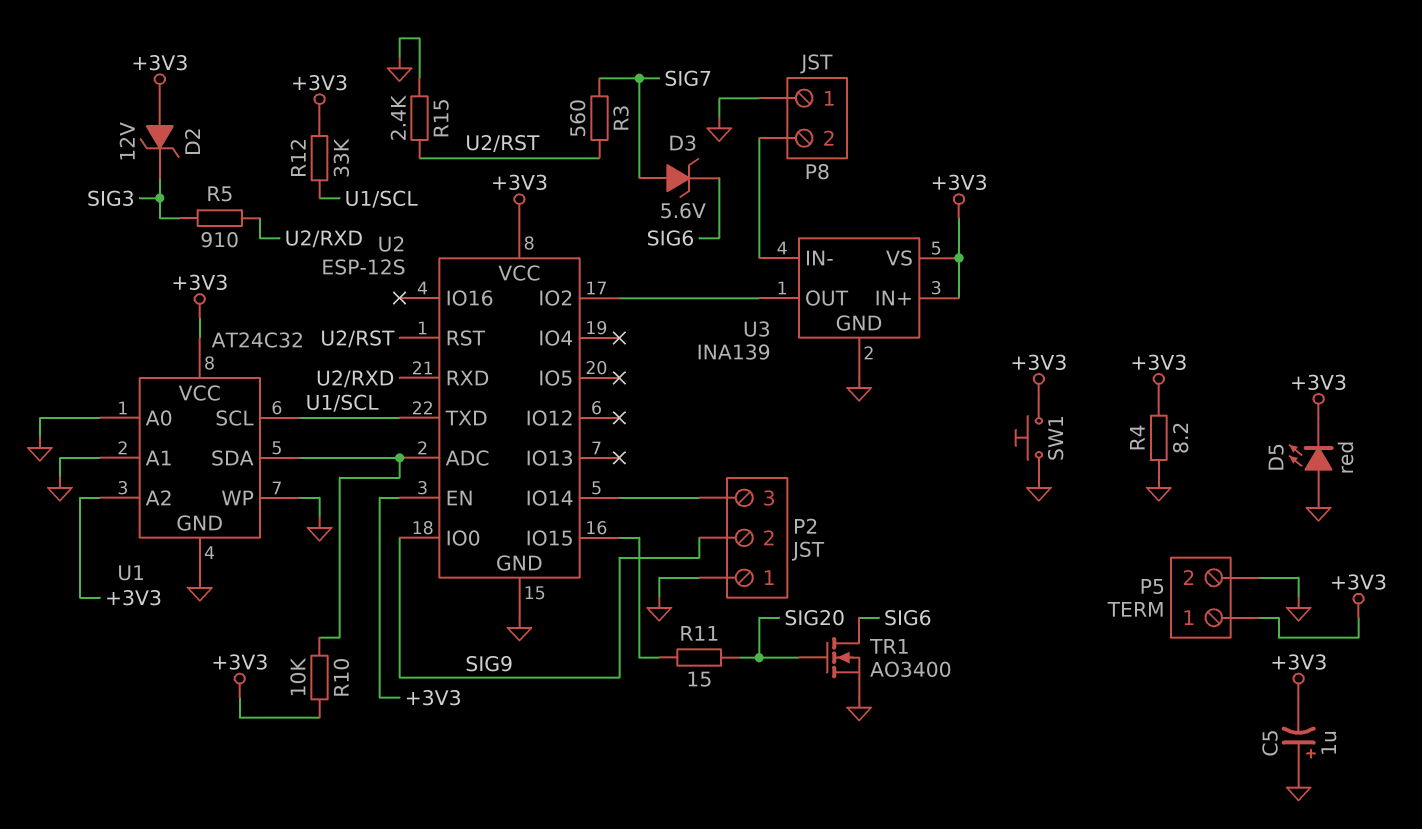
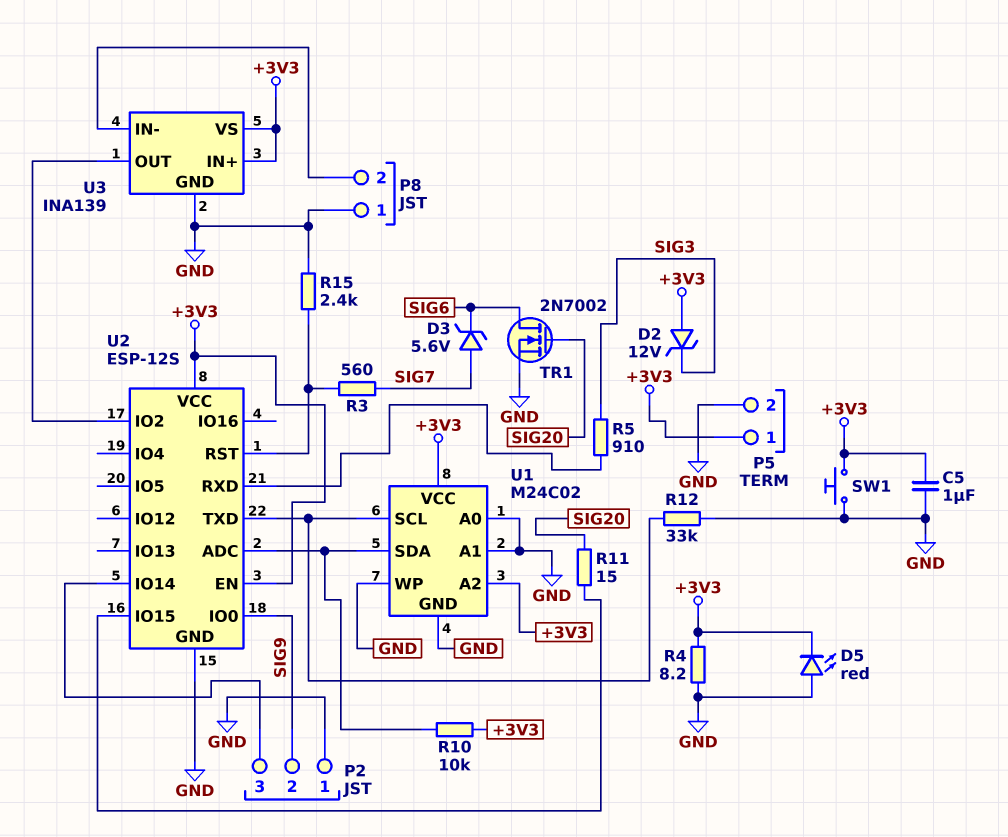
C5: 1uF (plus GND, minus +3V3) -> 1uF (+3V3, GND)
R12: 33k (+3V3, U1/SCL) -> 33k (GND, U1/SCL)
TR1: NMOS AO3400 (G SIG20, D SIG6, S GND) -> NMOS 2N7002 (G SIG20, D SIG6, S GND)
U1: AT24C32 -> M24C02

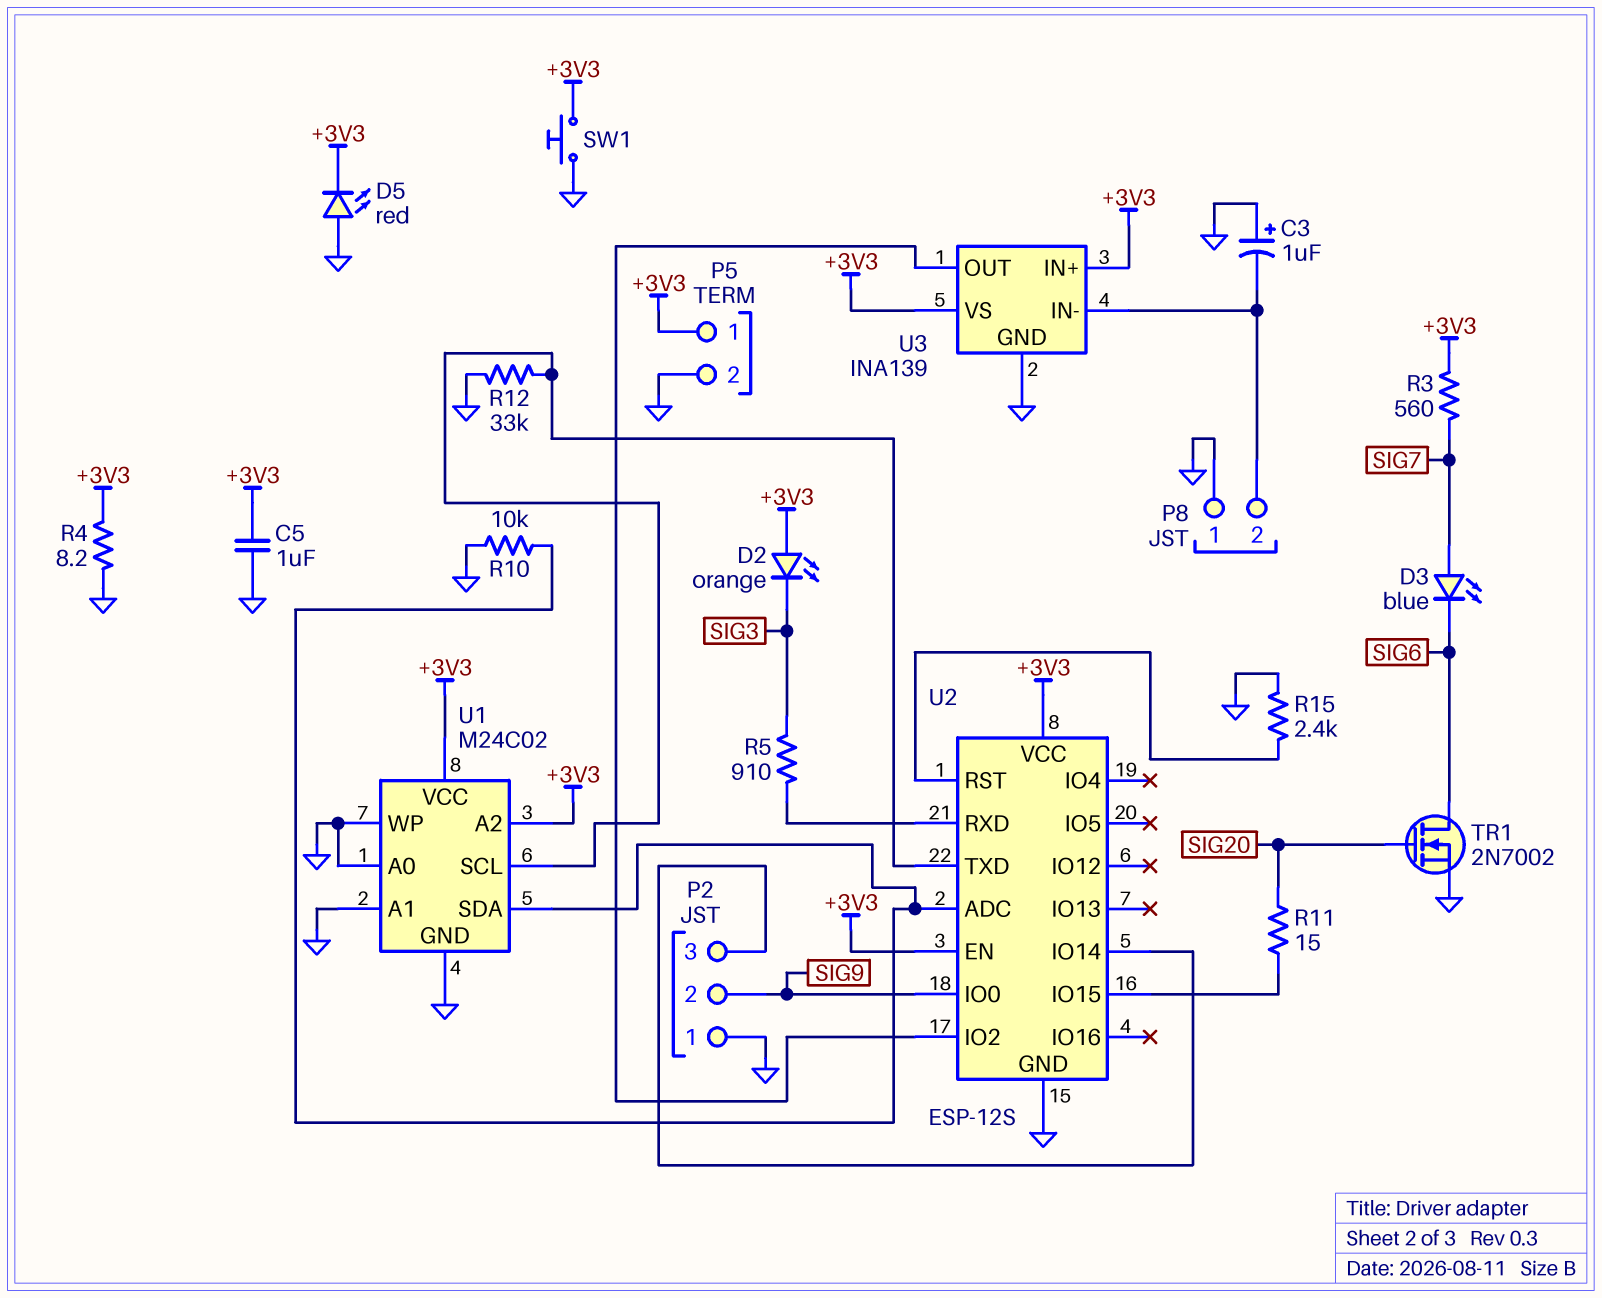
C3: none -> 1uF (plus GND, minus P8/2)
D2: zener 12V (A +3V3, K SIG3) -> LED orange (A +3V3, K SIG3)
D3: zener 5.6V (A SIG7, K SIG6) -> LED blue (A SIG7, K SIG6)
R3: 560 (SIG7, U2/RST) -> 560 (+3V3, SIG7)
R10: 10k (+3V3, U1/SDA) -> 10k (GND, U1/SDA)

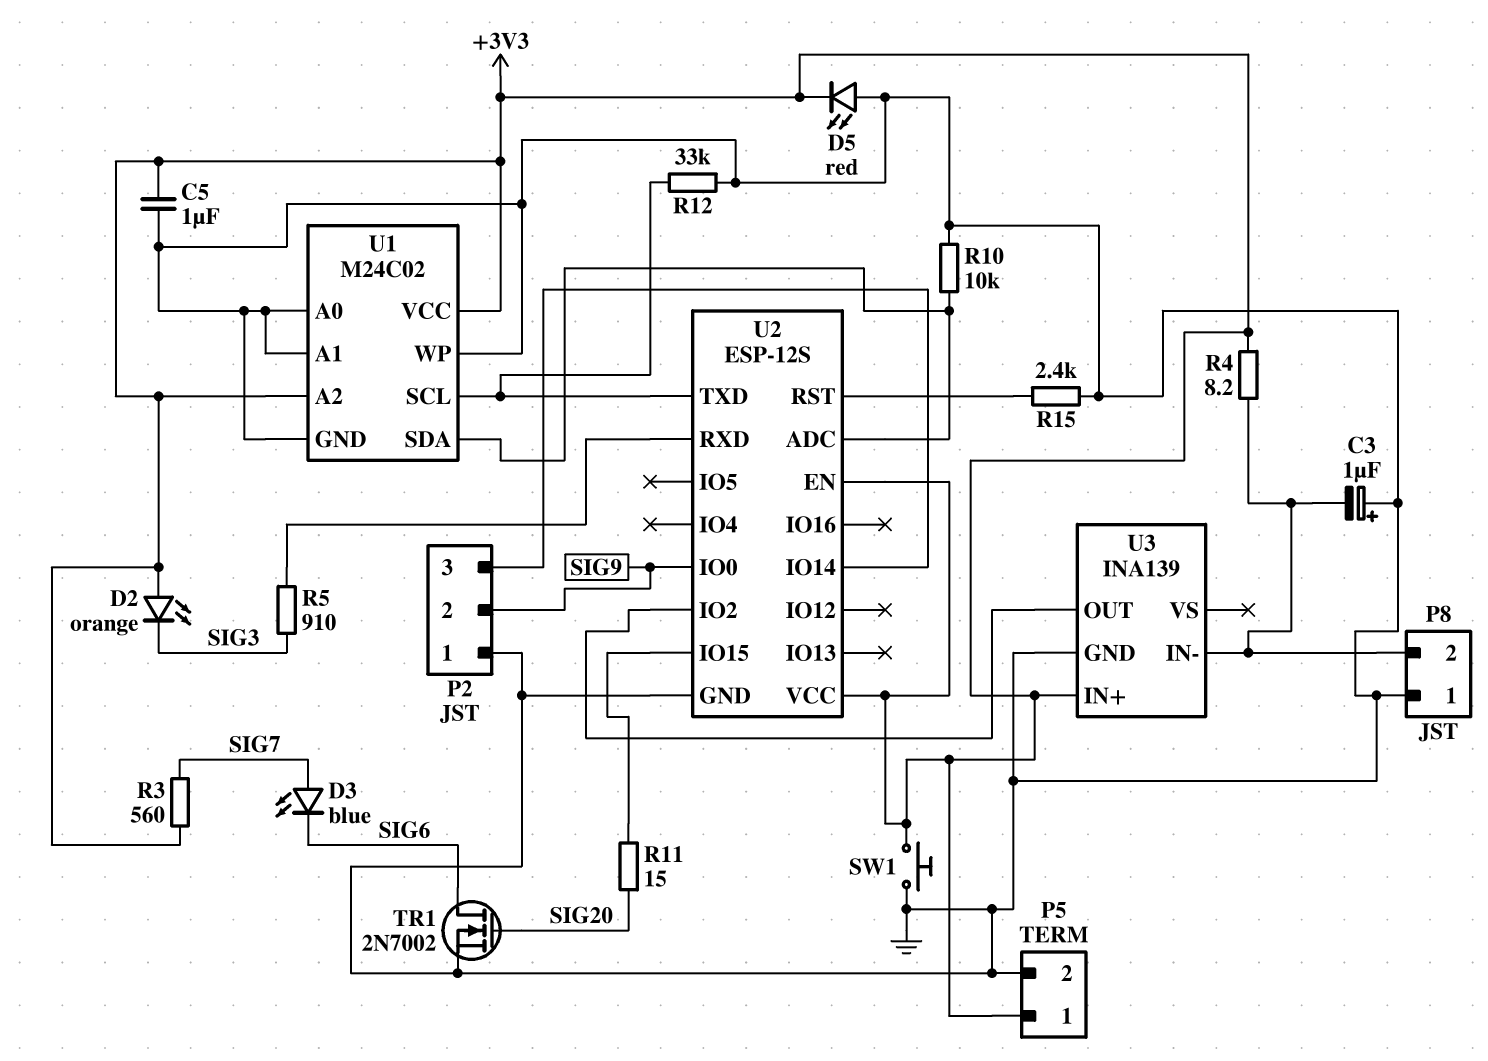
R4: 8.2 (+3V3, GND) -> 8.2 (+3V3, P8/2)
U3 pin VS: +3V3 -> none

